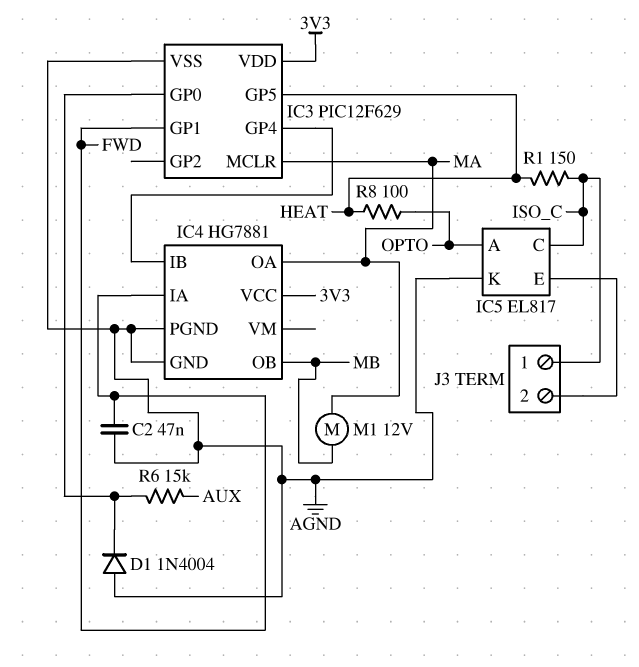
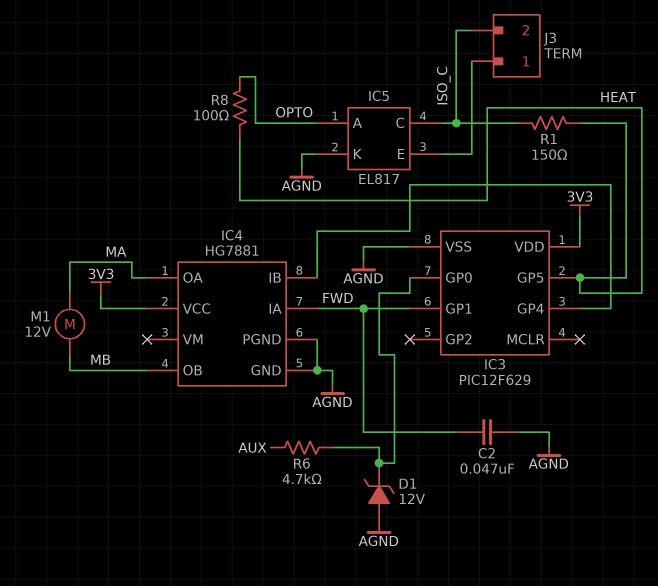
D1: diode 1N4004 (A AGND, K IC3/GP0) -> zener 12V (A AGND, K IC3/GP0)
IC3 pin MCLR: MA -> none
J3 pin 1: ISO_C -> IC5/E
J3 pin 2: IC5/E -> ISO_C
R6: 15k (AUX, IC3/GP0) -> 4.7k (AUX, IC3/GP0)

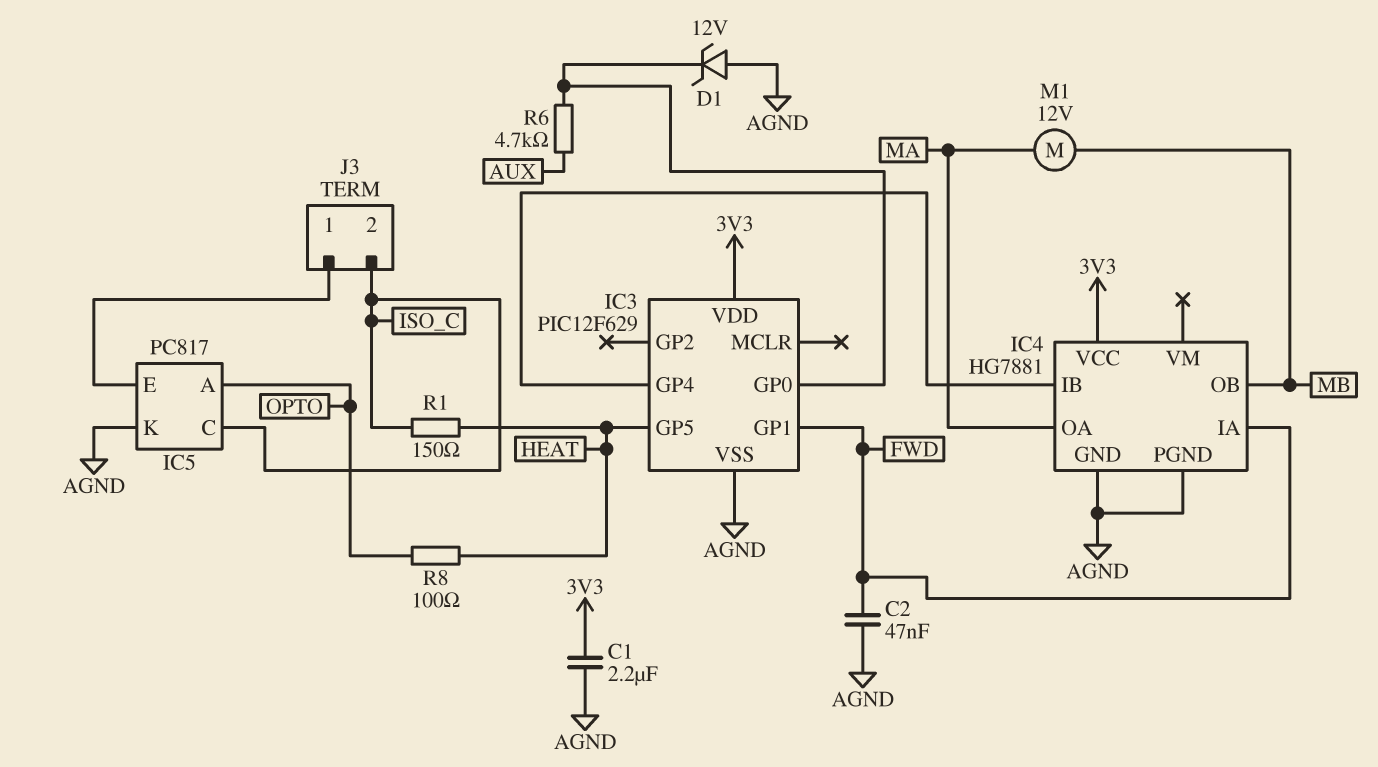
C1: none -> 2.2uF (3V3, AGND)
IC5: EL817 -> PC817

